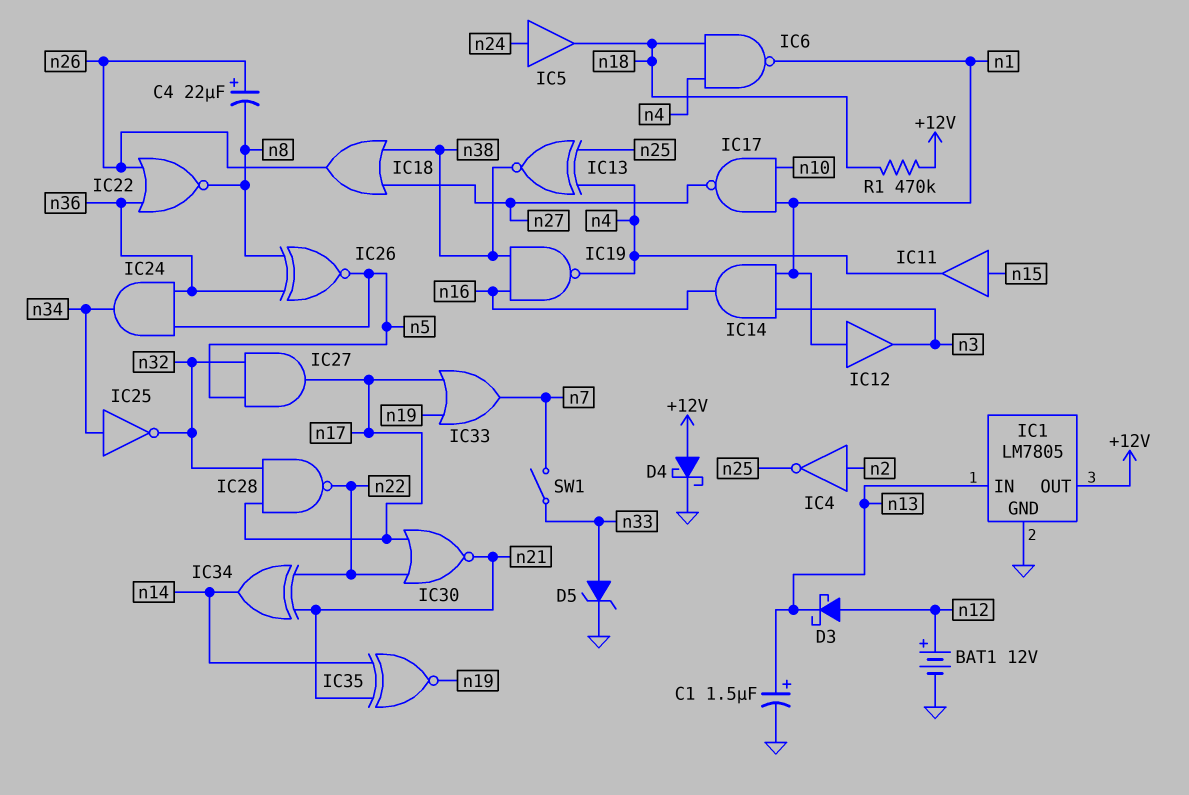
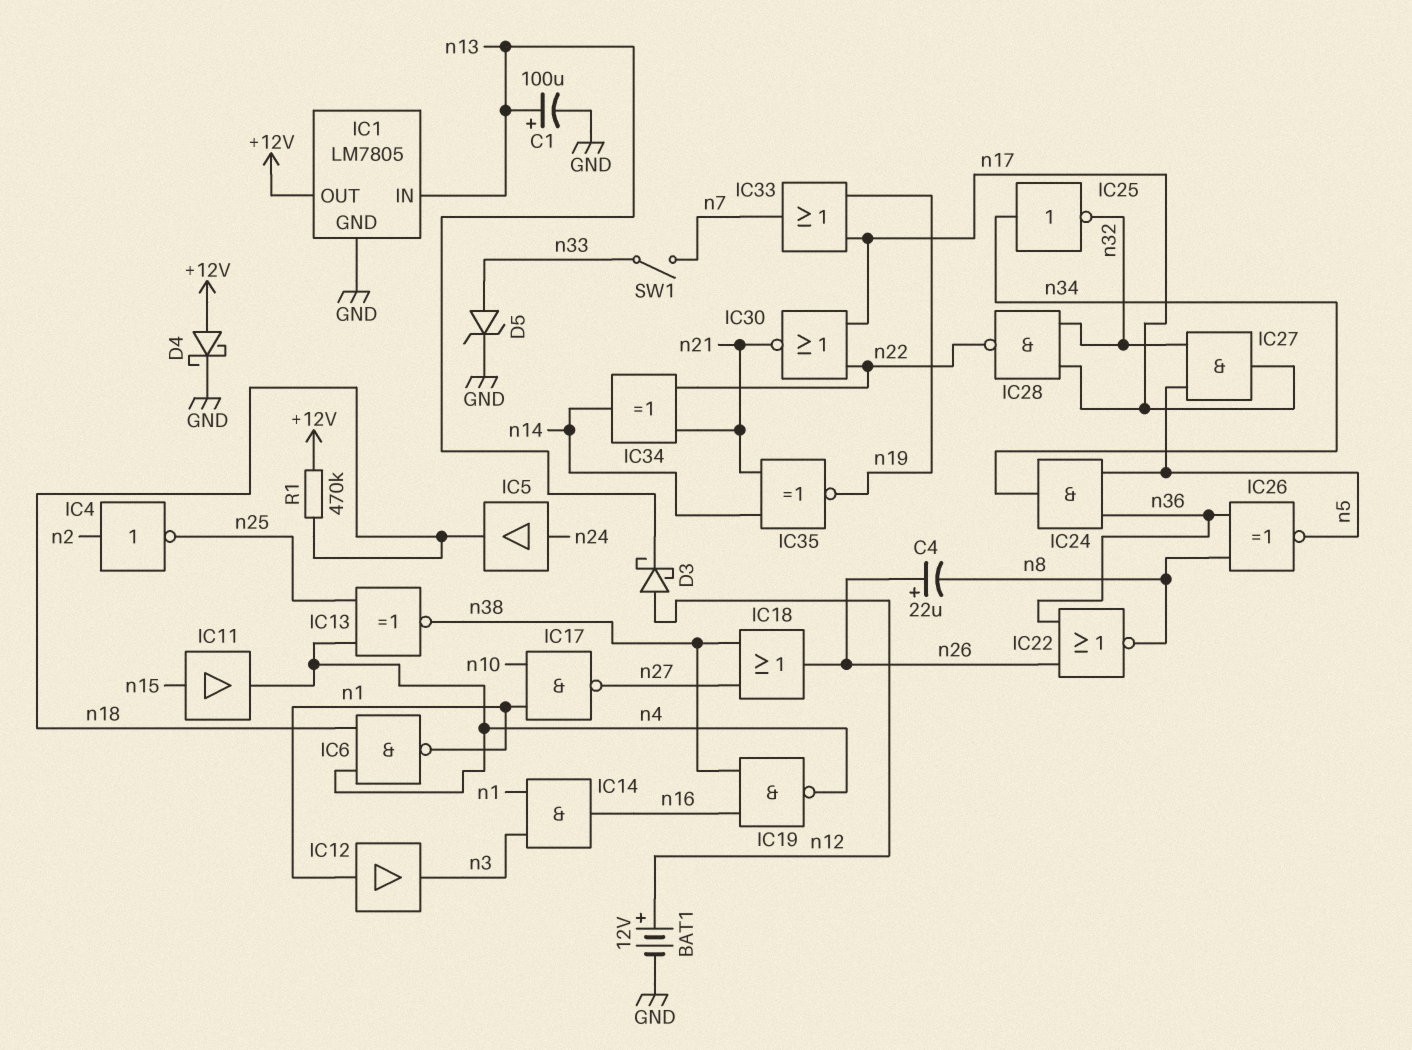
C1: 1.5uF (plus n13, minus GND) -> 100uF (plus n13, minus GND)

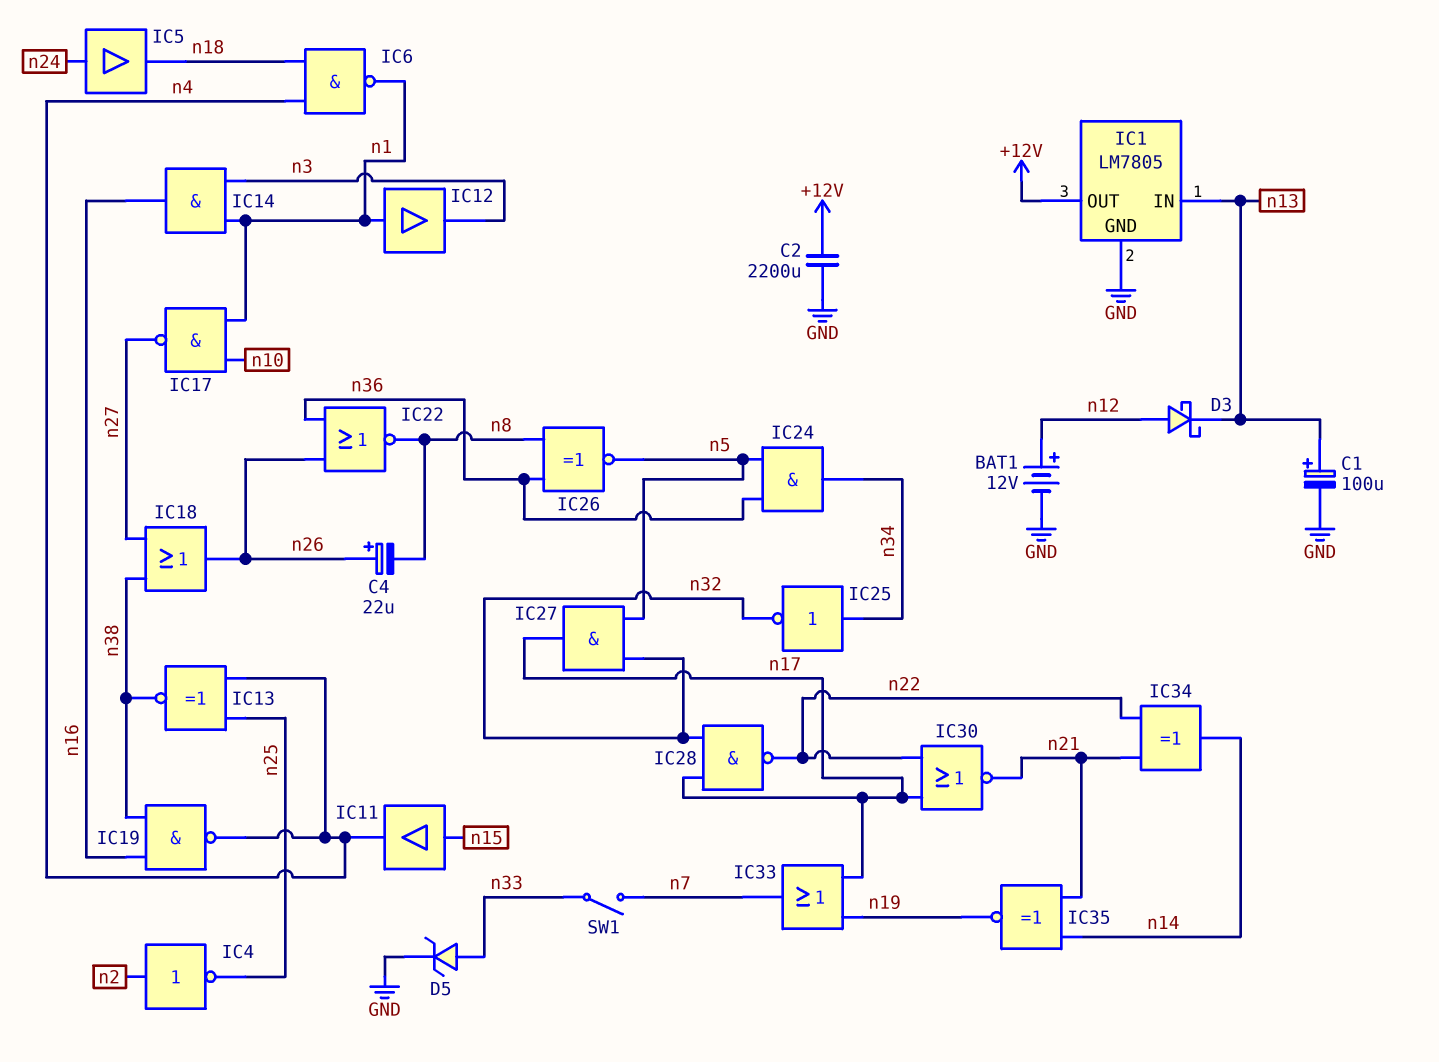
C2: none -> 2200uF (+12V, GND)
D4: schottky (A +12V, K GND) -> none
R1: 470k (+12V, n18) -> none

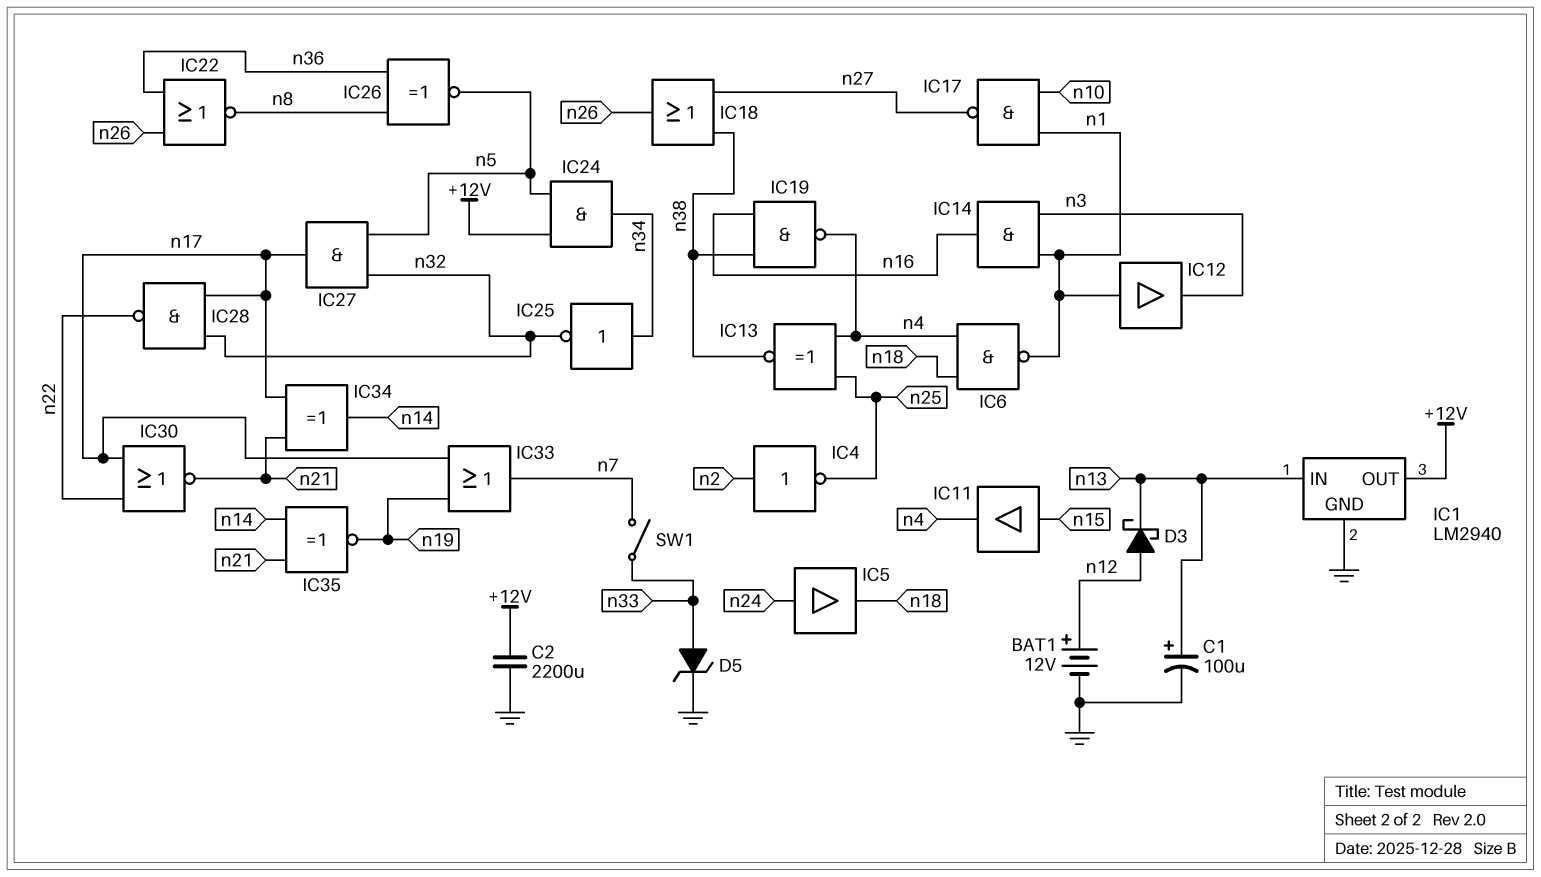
C4: 22uF (plus n26, minus n8) -> none
IC1: LM7805 -> LM2940
IC24: AND (in n5, in n36, out n34) -> AND (in +12V, in n5, out n34)
IC34: XOR (in n21, in n22, out n14) -> XOR (in n17, in n21, out n14)

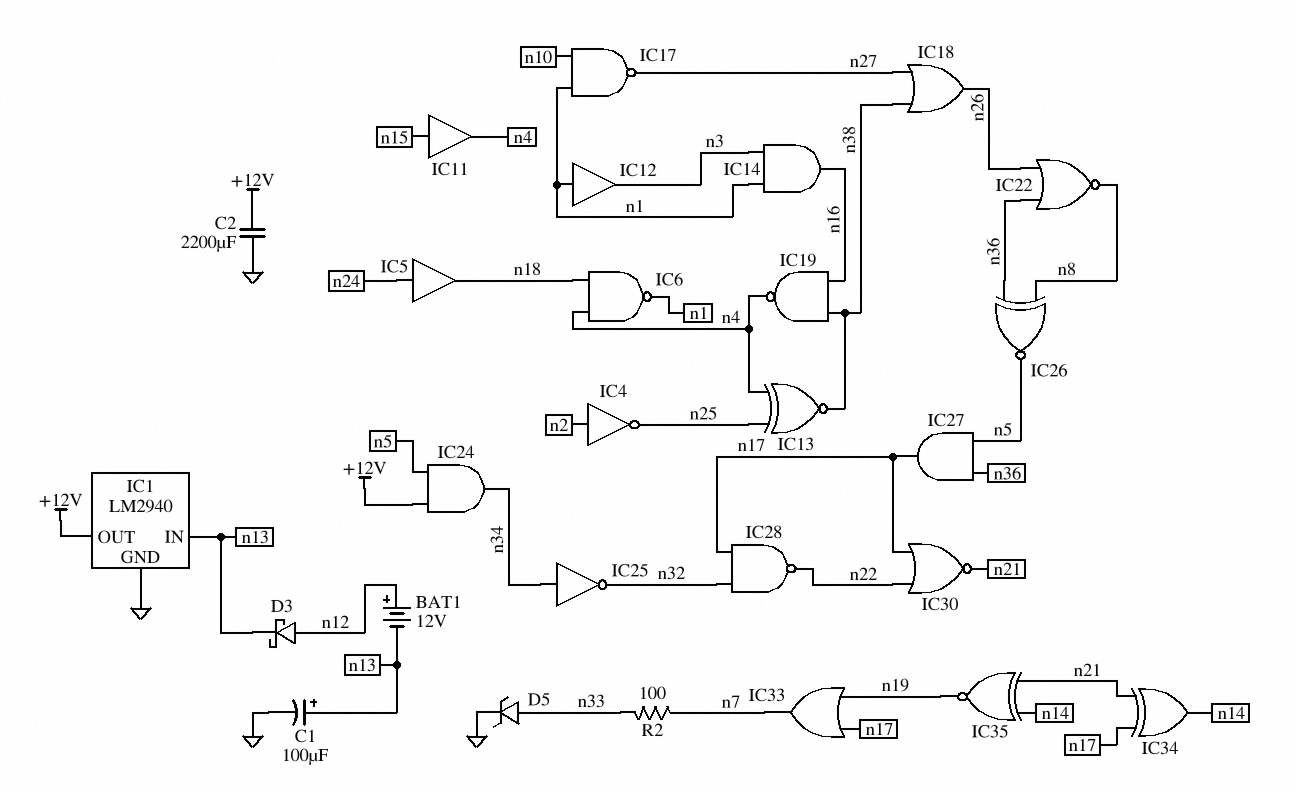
BAT1: 12V (plus n12, minus GND) -> 12V (plus n12, minus n13)
IC27: AND (in n5, in n32, out n17) -> AND (in n5, in n36, out n17)
R2: none -> 100 (n7, n33)
SW1: switch (n7, n33) -> none

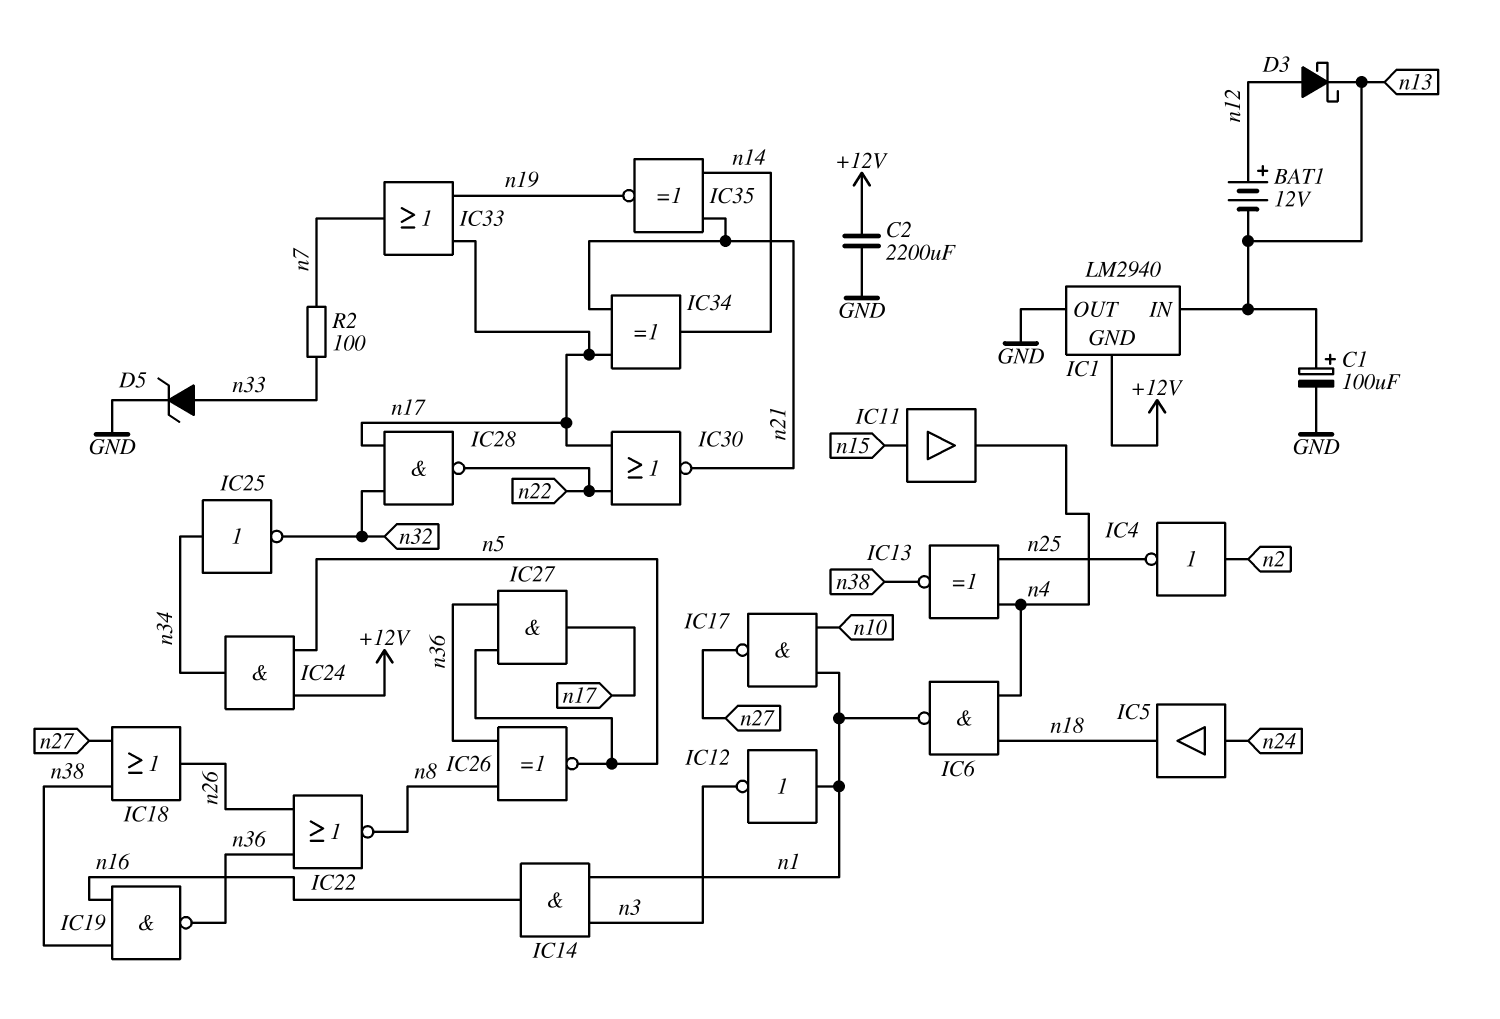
IC1 pin GND: GND -> +12V
IC1 pin OUT: +12V -> GND
IC12: buffer (in n1, out n3) -> NOT (in n1, out n3)
IC19: NAND (in n16, in n38, out n4) -> NAND (in n16, in n38, out n36)

